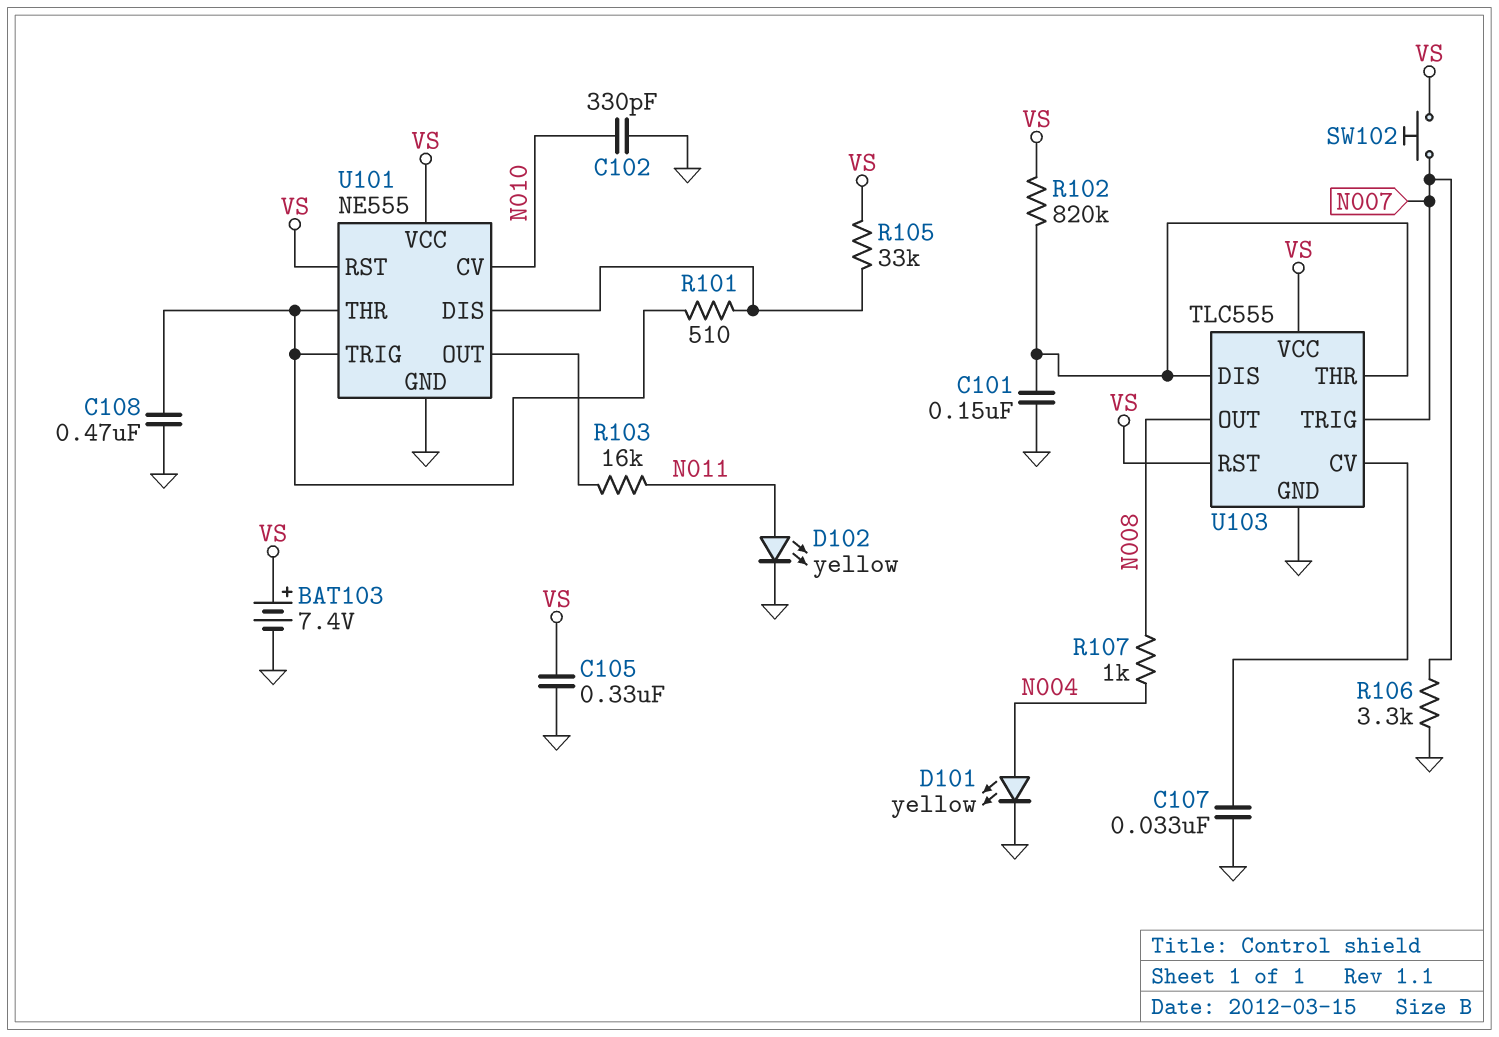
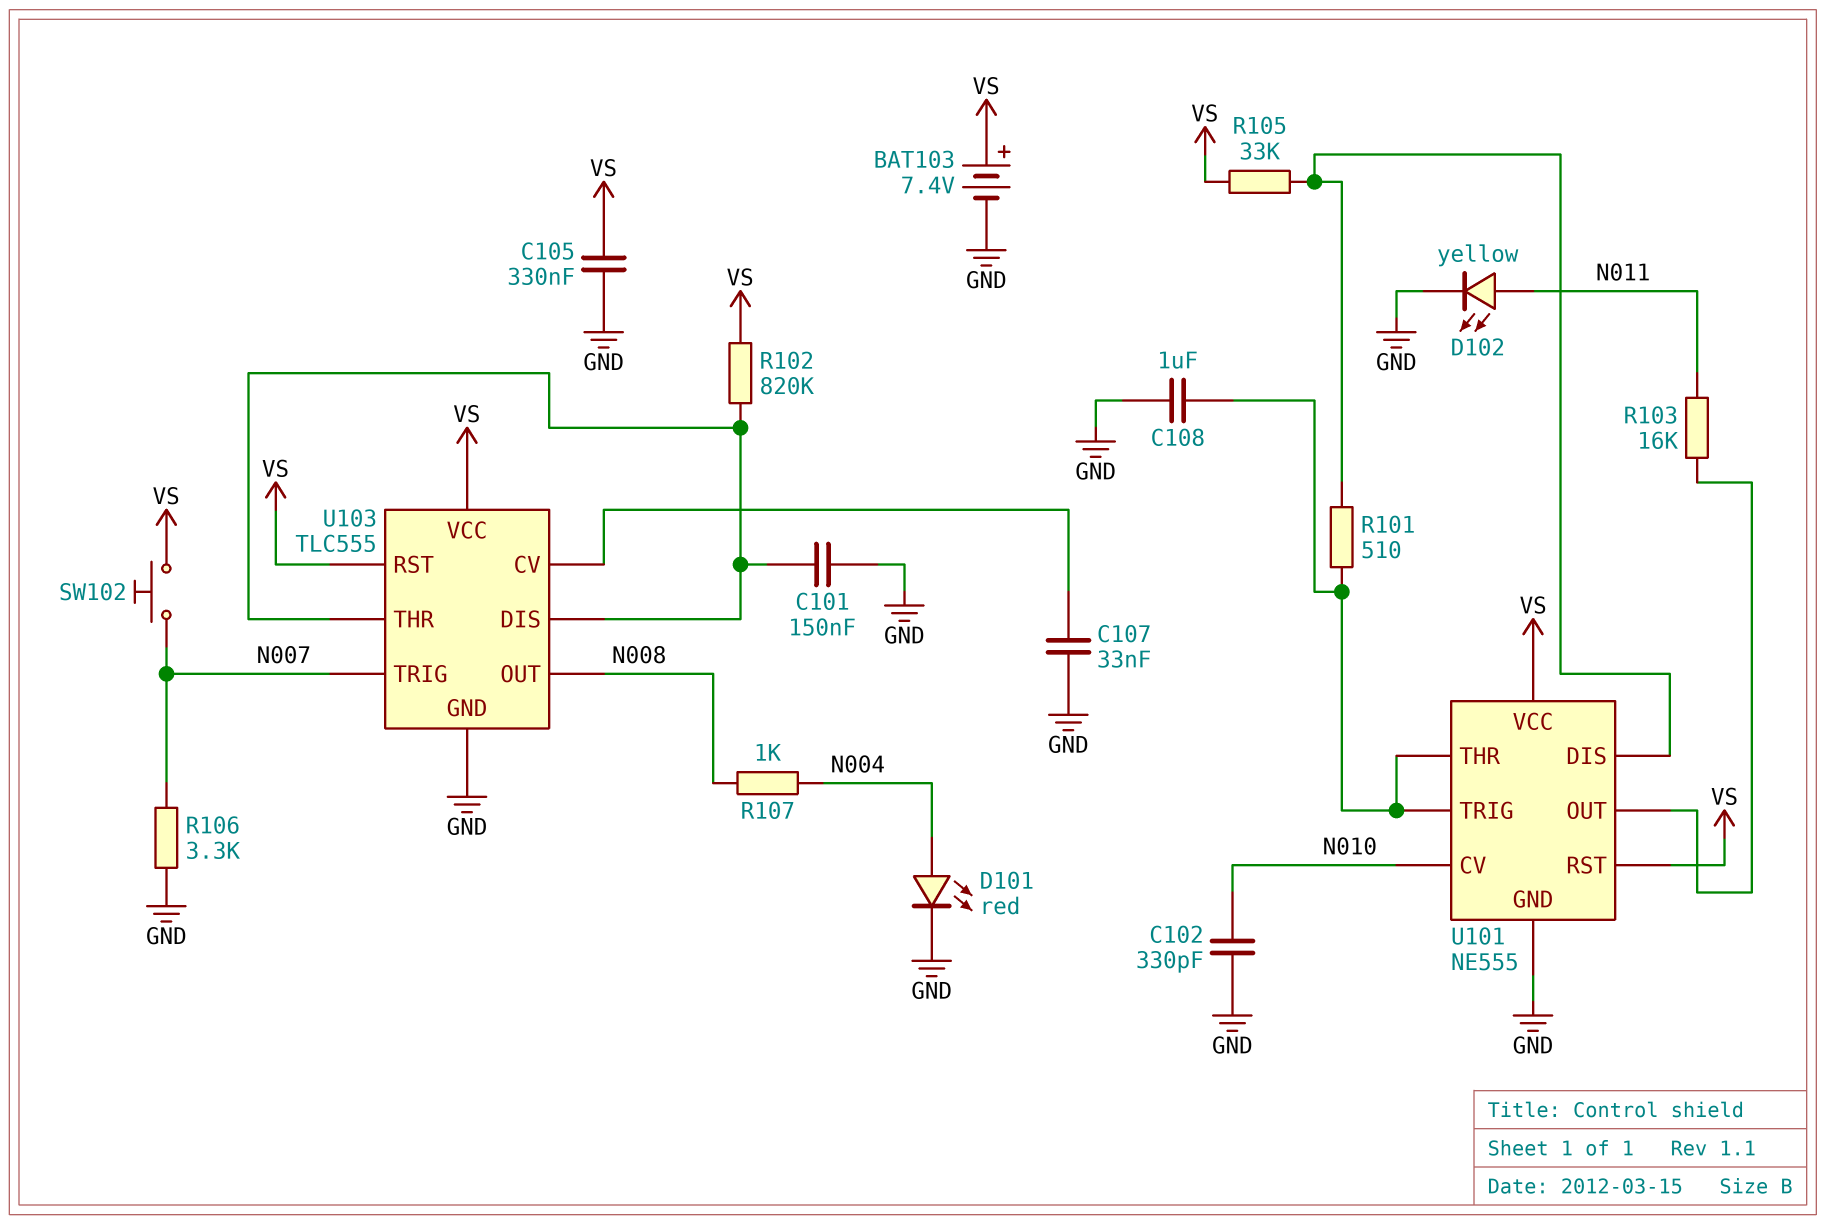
C108: 470nF (GND, U101/THR) -> 1uF (GND, U101/THR)
D101: LED yellow (A N004, K GND) -> LED red (A N004, K GND)

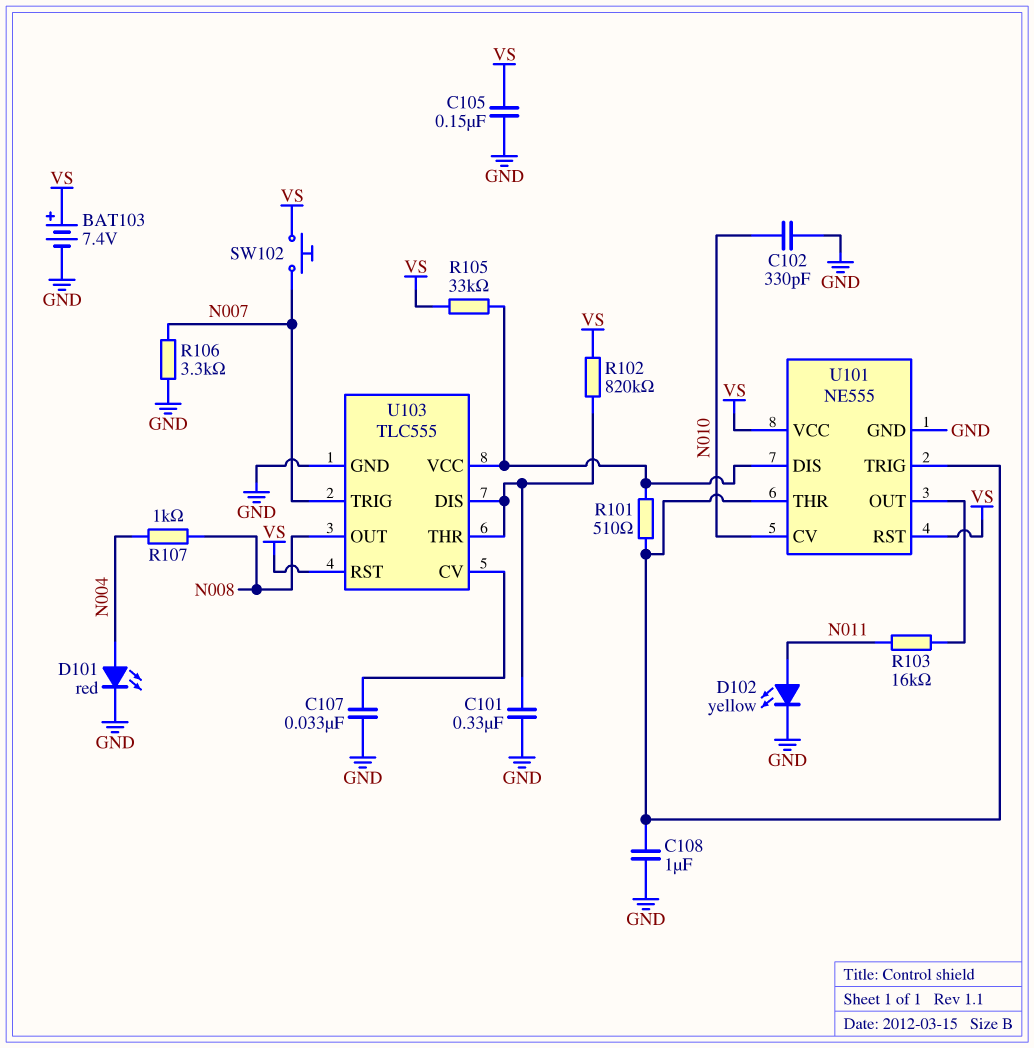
C101: 150nF (GND, U103/DIS) -> 330nF (GND, U103/DIS)
C105: 330nF (GND, VS) -> 150nF (GND, VS)
U103 pin VCC: VS -> U101/DIS

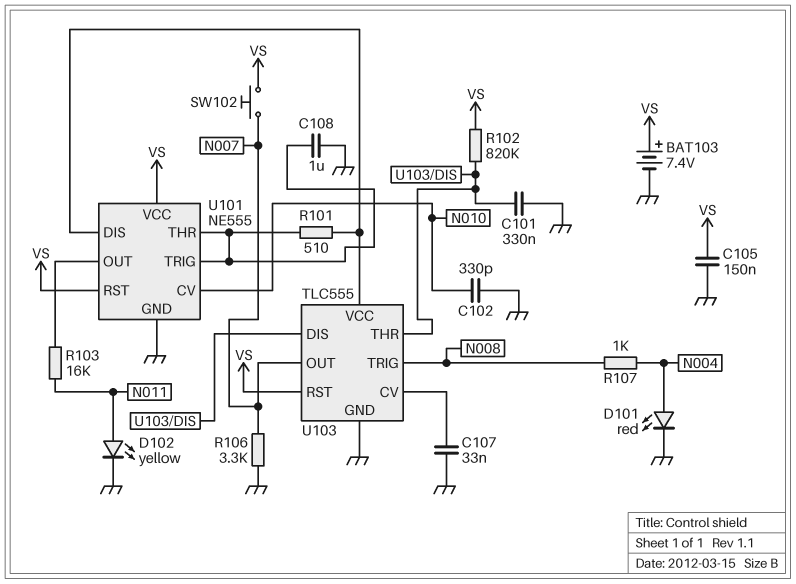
R105: 33k (U101/DIS, VS) -> none
U103 pin OUT: N008 -> N007
U103 pin TRIG: N007 -> N008

